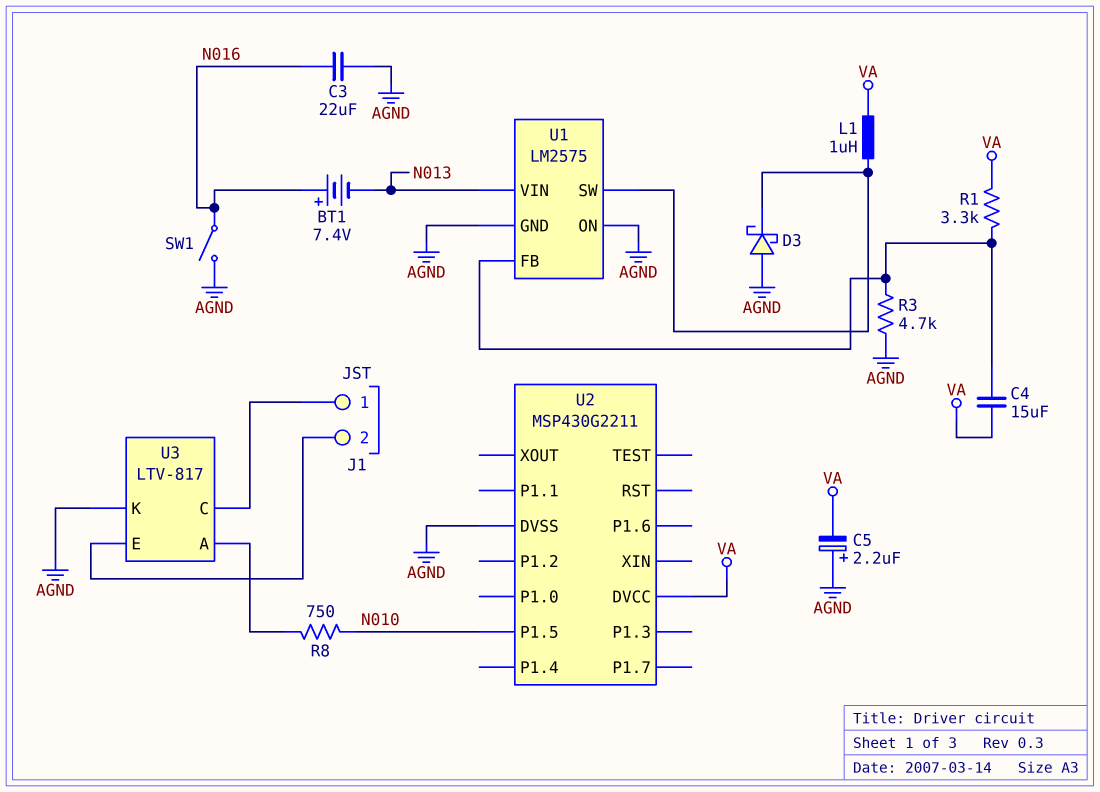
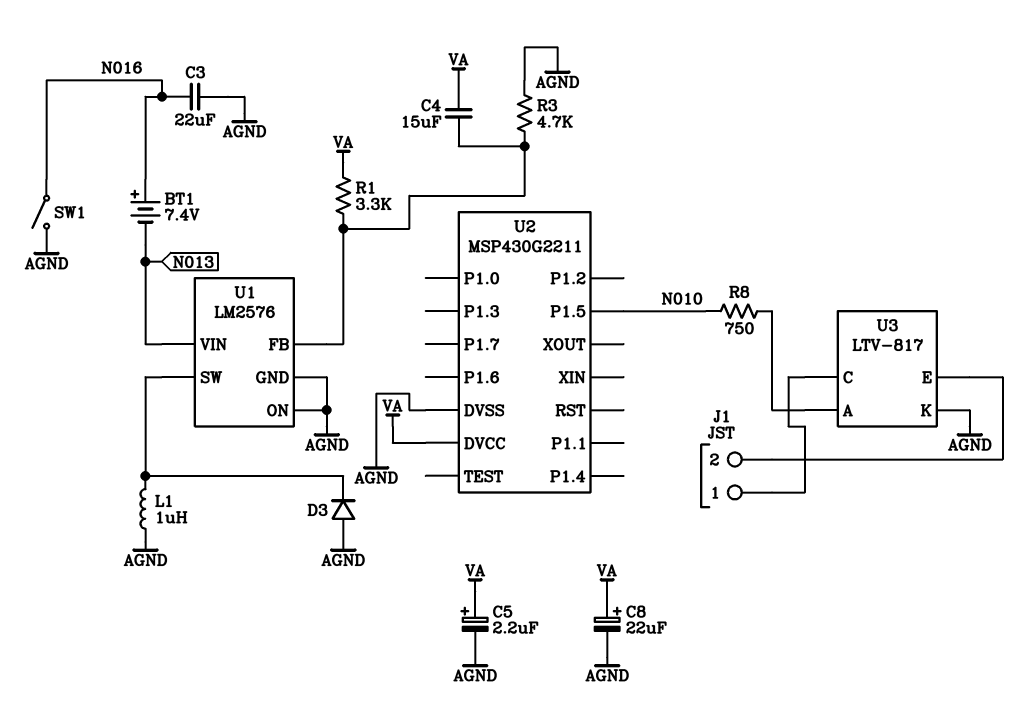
C5: 2.2uF (plus AGND, minus VA) -> 2.2uF (plus VA, minus AGND)
C8: none -> 22uF (plus VA, minus AGND)
D3: schottky (A AGND, K U1/SW) -> diode (A AGND, K U1/SW)
L1: 1uH (U1/SW, VA) -> 1uH (AGND, U1/SW)
U1: LM2575 -> LM2576

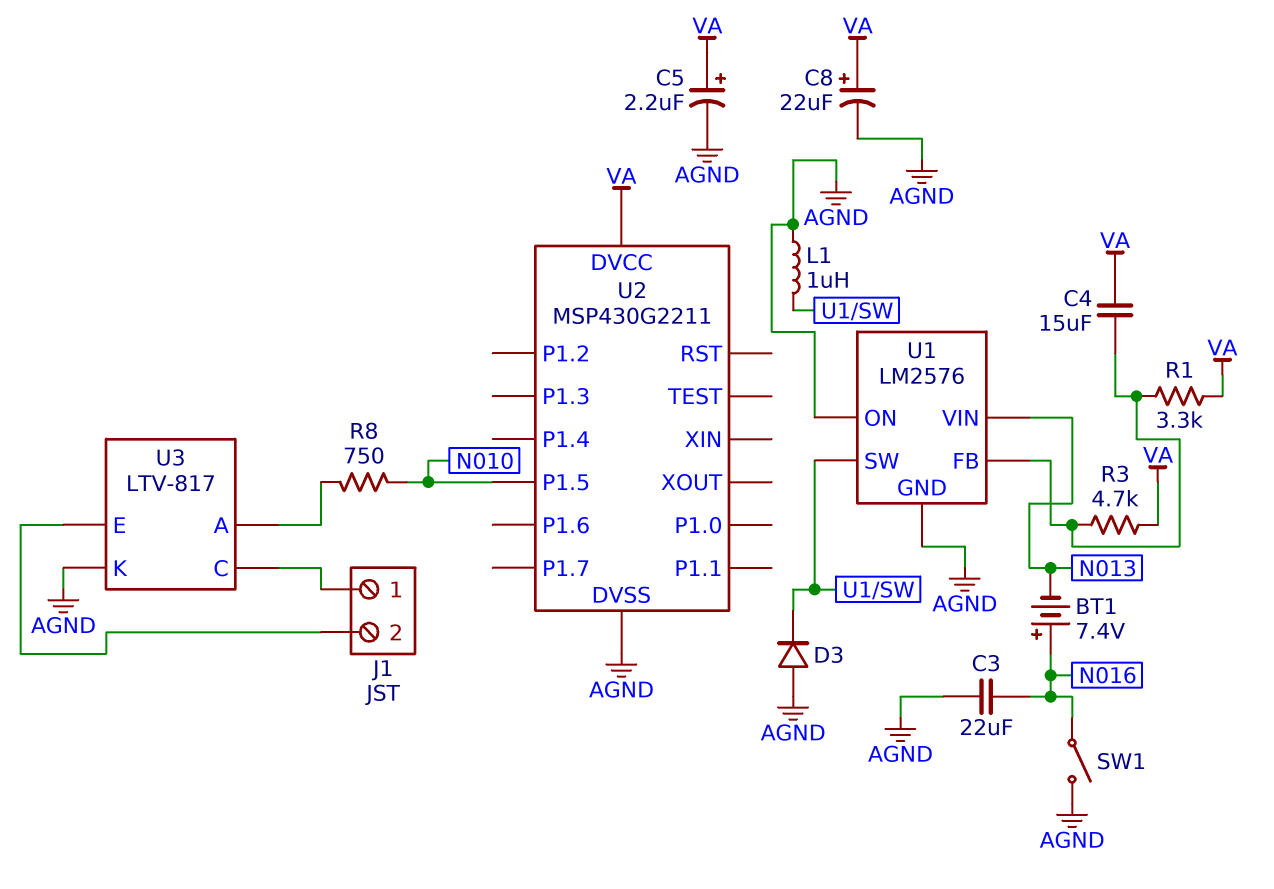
R3: 4.7k (AGND, U1/FB) -> 4.7k (U1/FB, VA)

